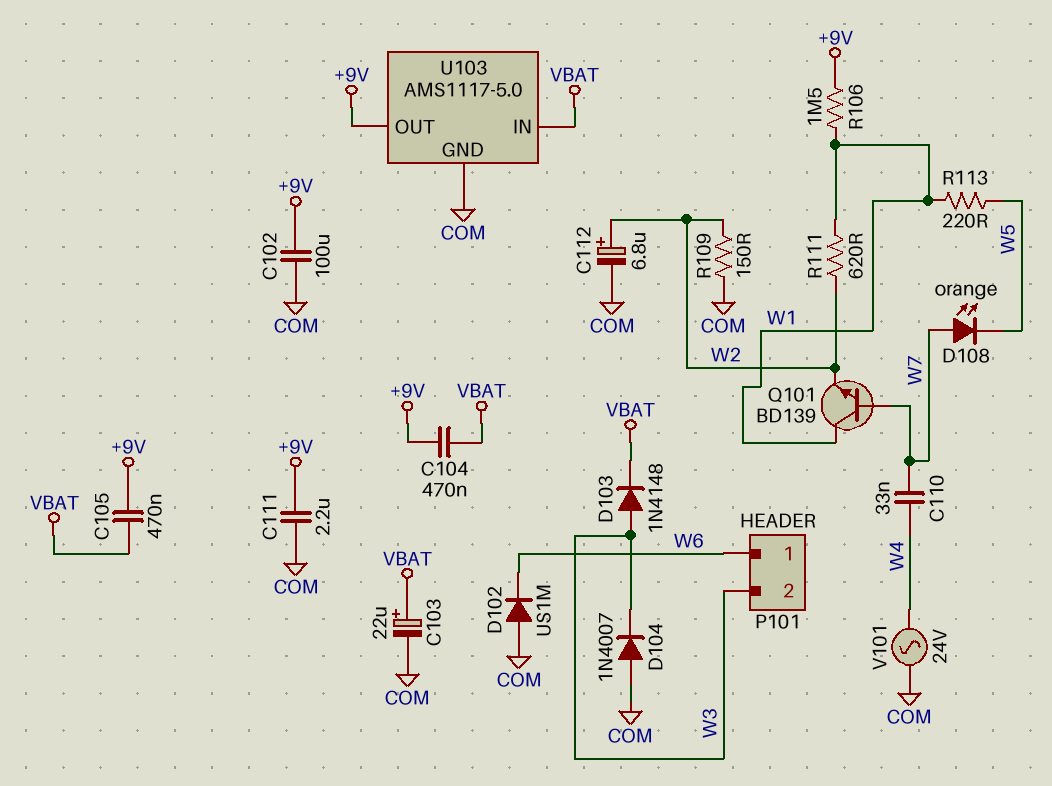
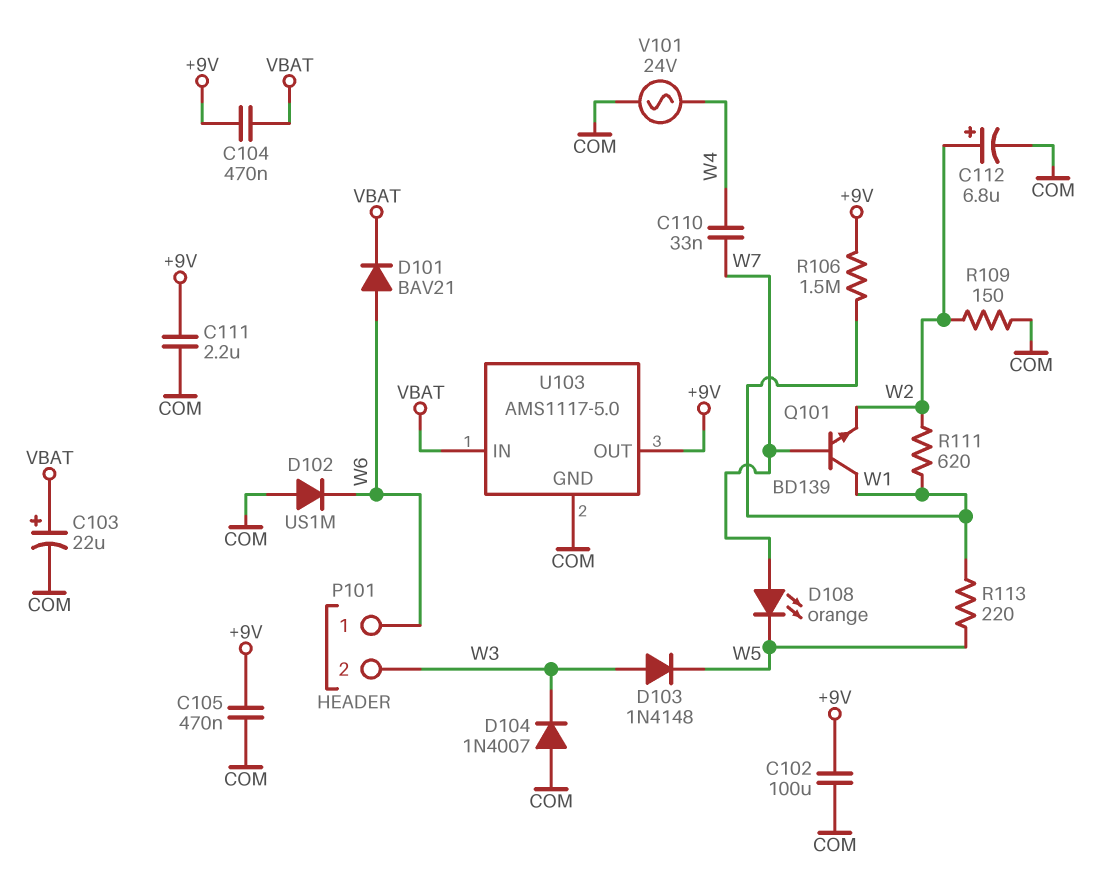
C105: 470nF (+9V, VBAT) -> 470nF (+9V, COM)
D101: none -> diode BAV21 (A W6, K VBAT)
D103: diode 1N4148 (A W3, K VBAT) -> diode 1N4148 (A W3, K W5)

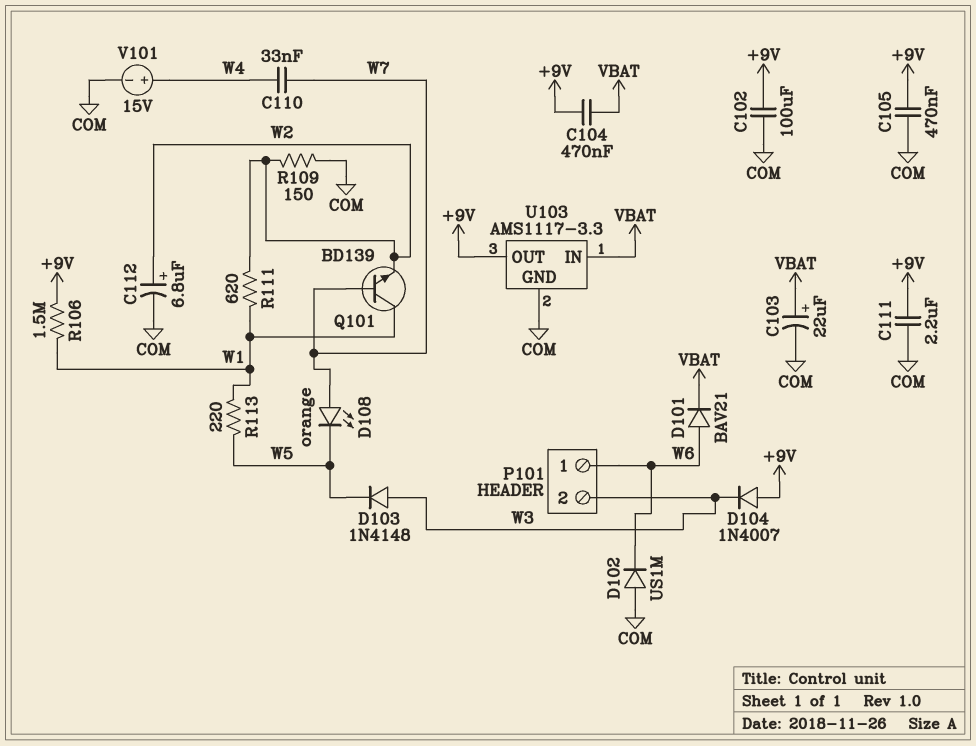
D104: diode 1N4007 (A COM, K W3) -> diode 1N4007 (A +9V, K W3)
U103: AMS1117-5.0 -> AMS1117-3.3
V101: AC 24V (COM, W4) -> 15V (plus W4, minus COM)

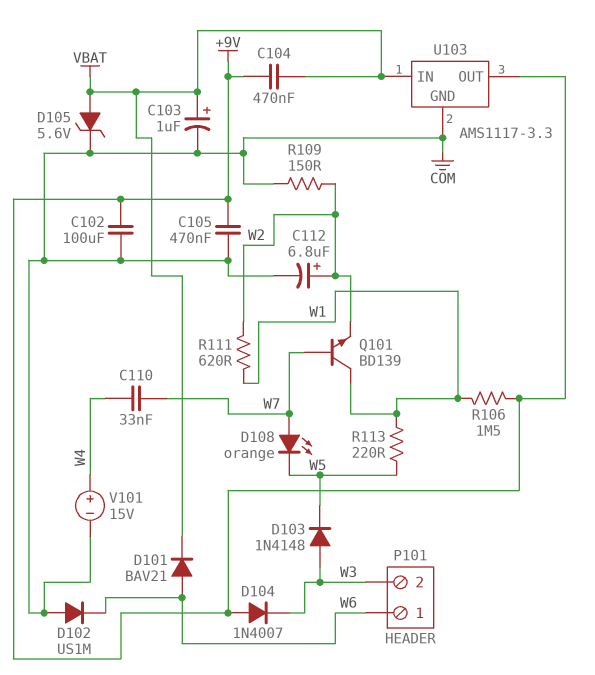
C103: 22uF (plus VBAT, minus COM) -> 1uF (plus VBAT, minus COM)
C111: 2.2uF (+9V, COM) -> none
D105: none -> zener 5.6V (A VBAT, K COM)

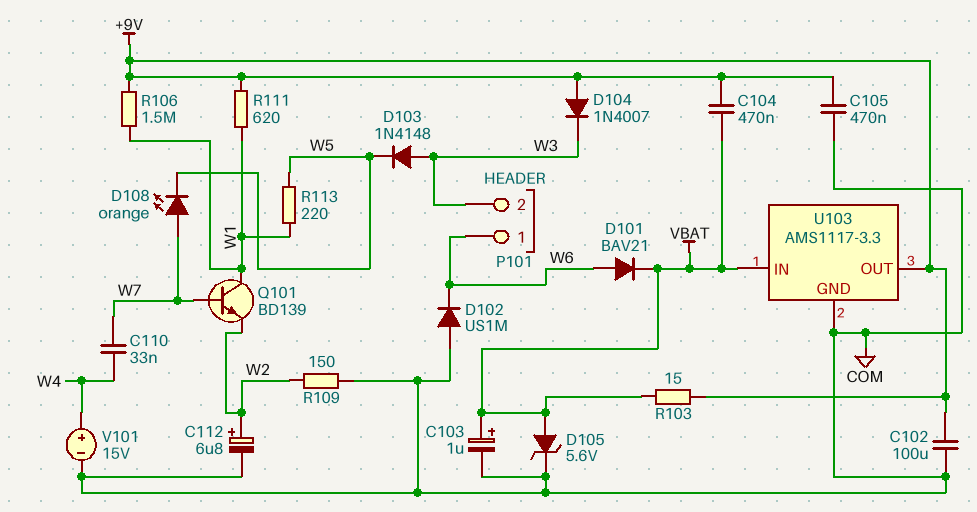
R103: none -> 15 (+9V, VBAT)
R111: 620 (W1, W2) -> 620 (+9V, W1)

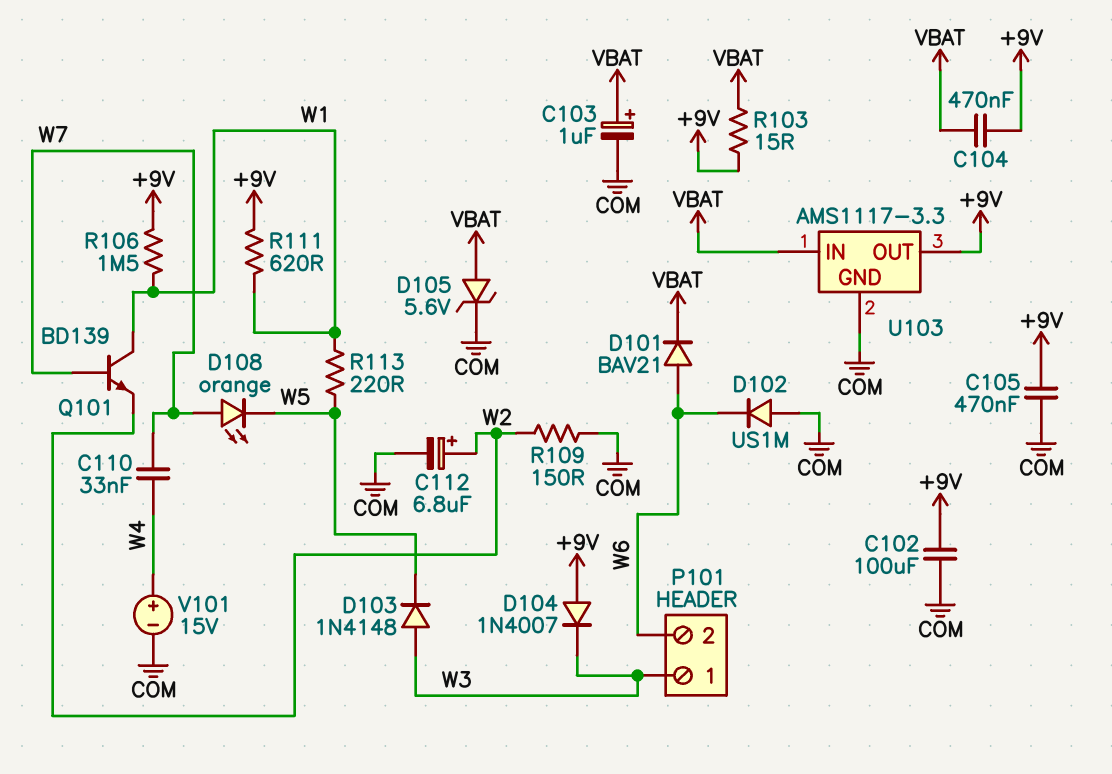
P101 pin 1: W6 -> W3
P101 pin 2: W3 -> W6

